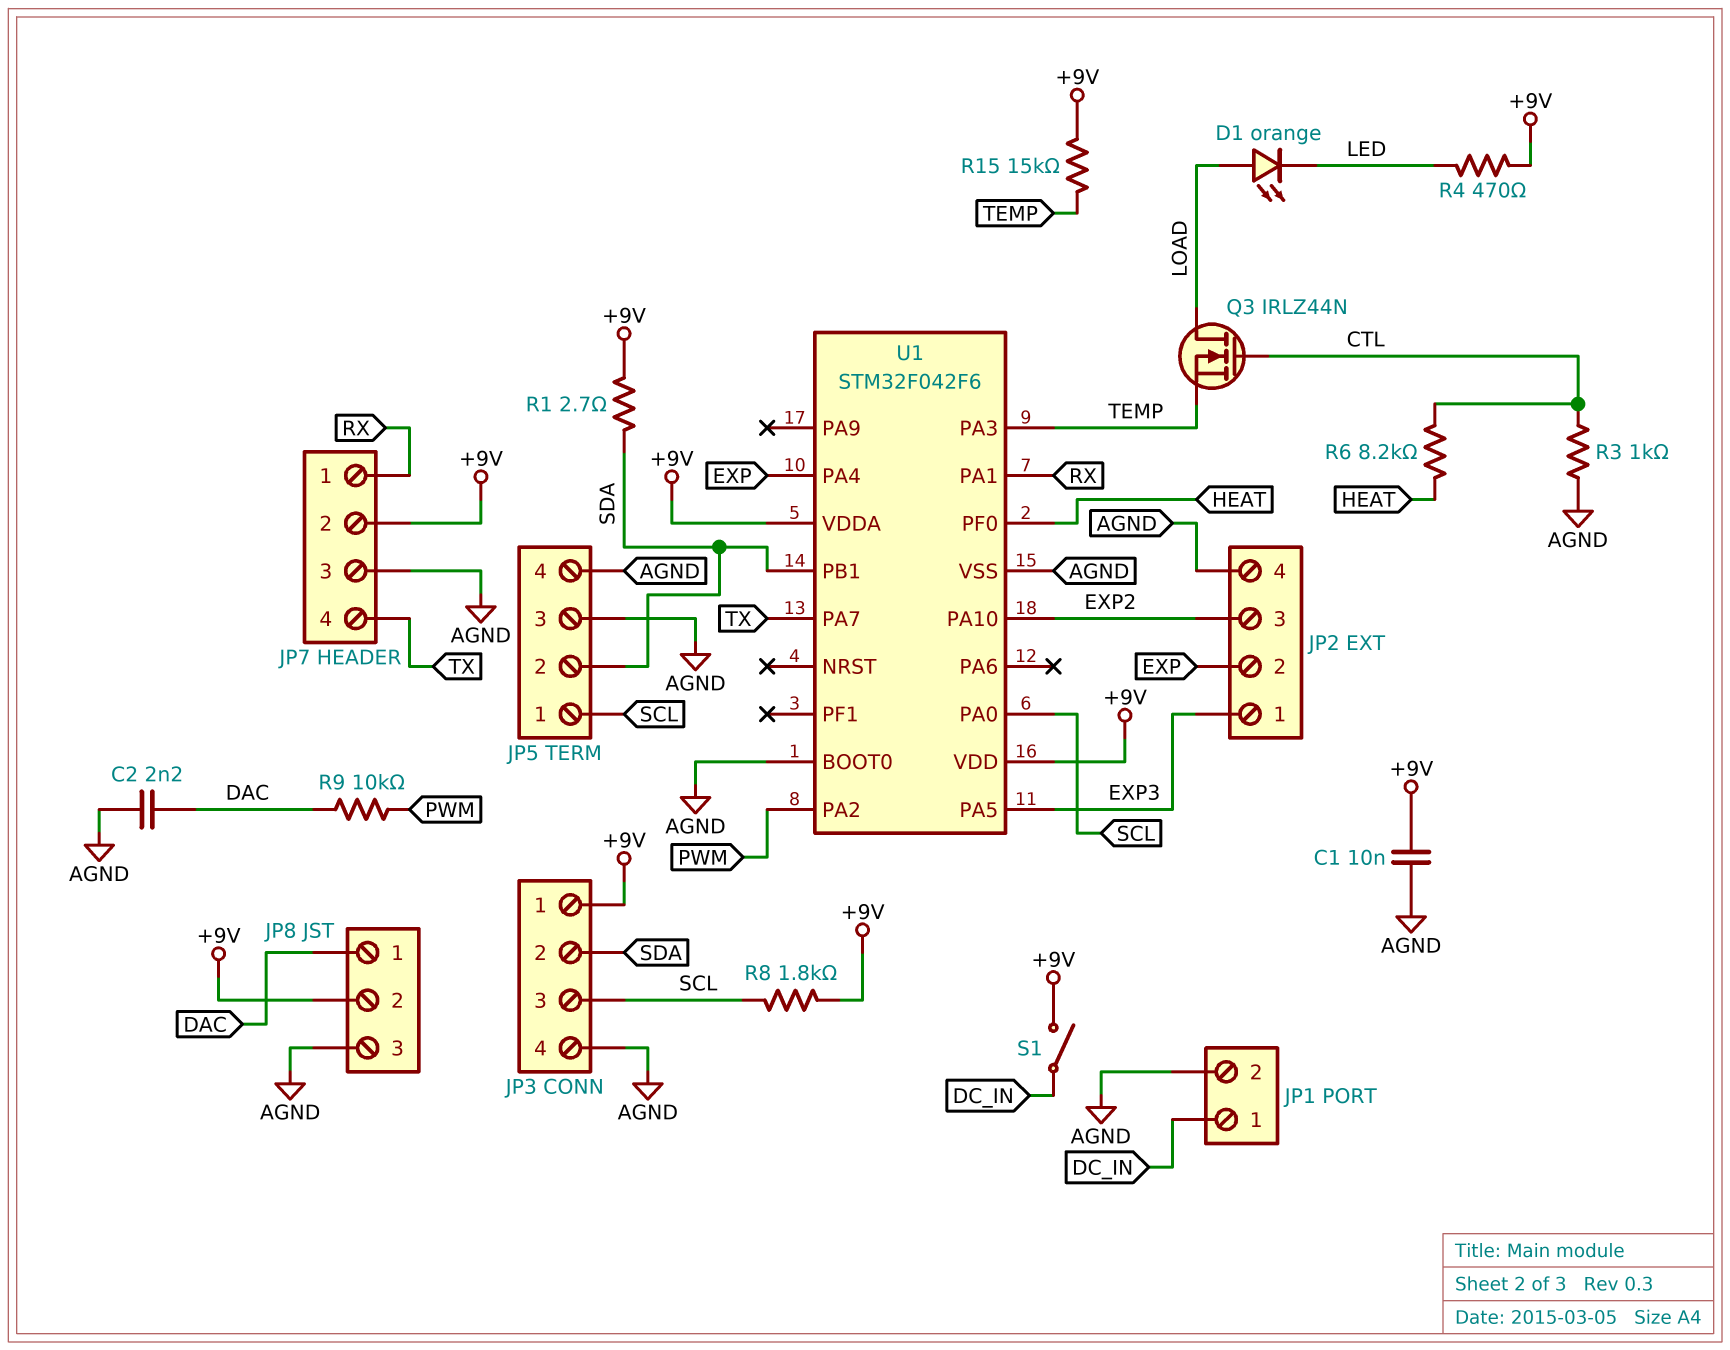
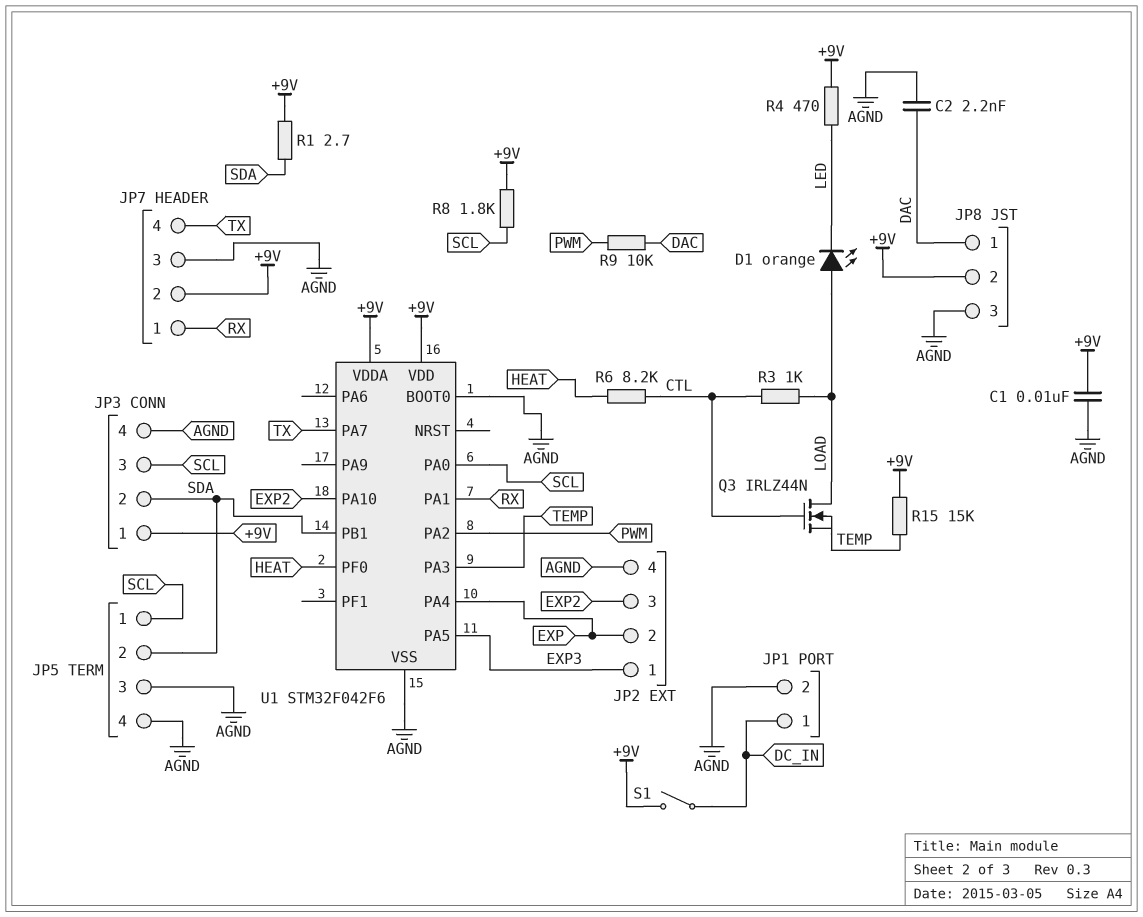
R3: 1k (AGND, CTL) -> 1k (CTL, LOAD)

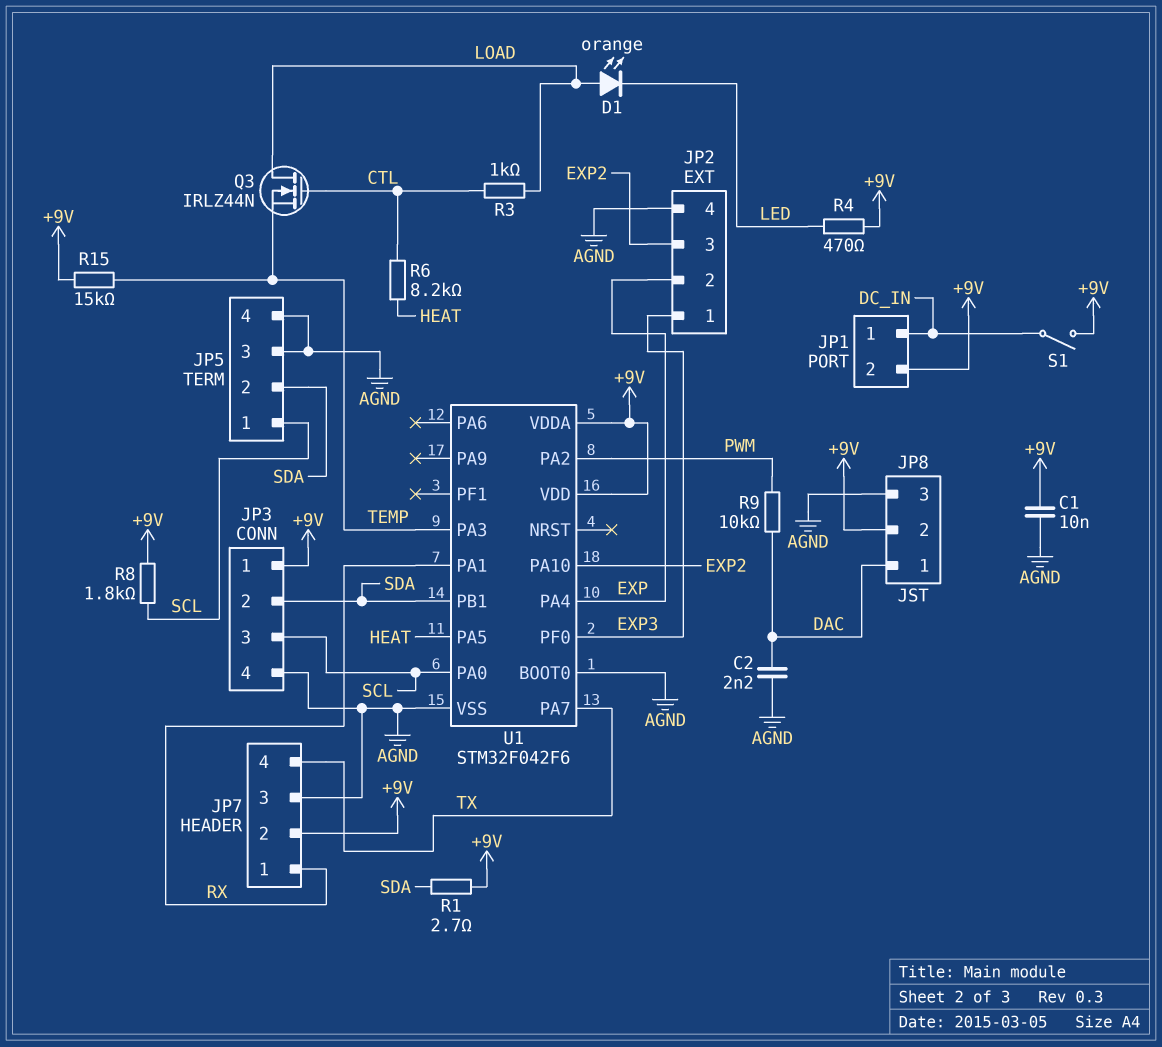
JP1 pin 2: AGND -> +9V
U1 pin PA5: EXP3 -> HEAT
U1 pin PF0: HEAT -> EXP3

